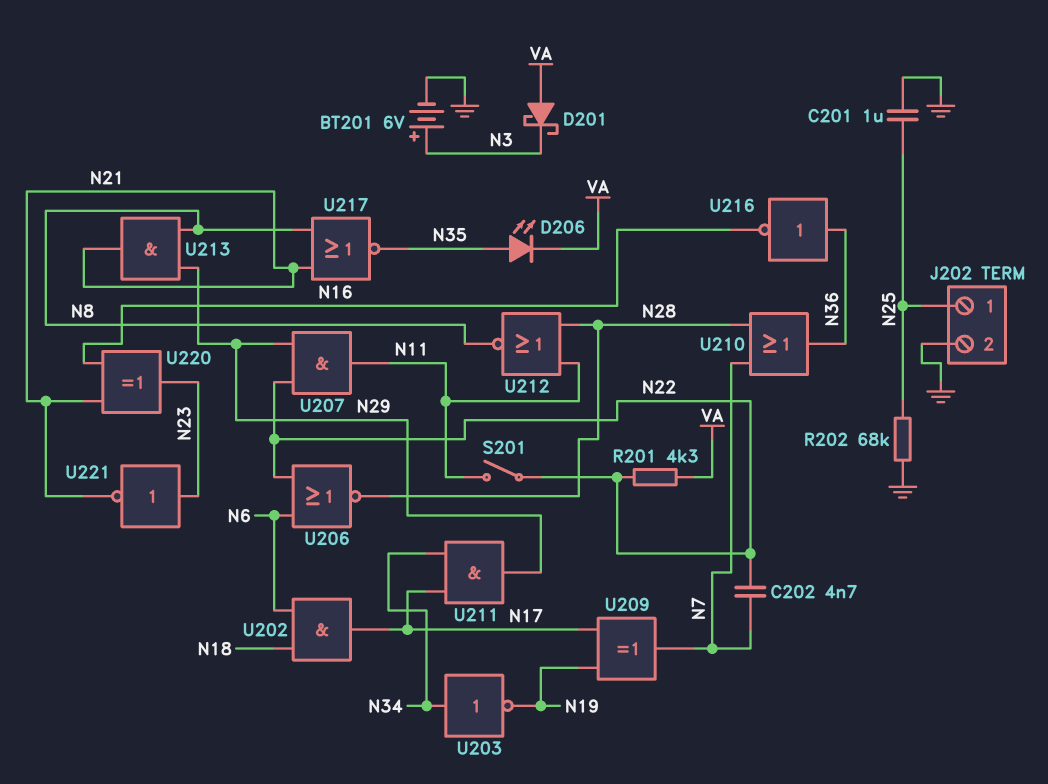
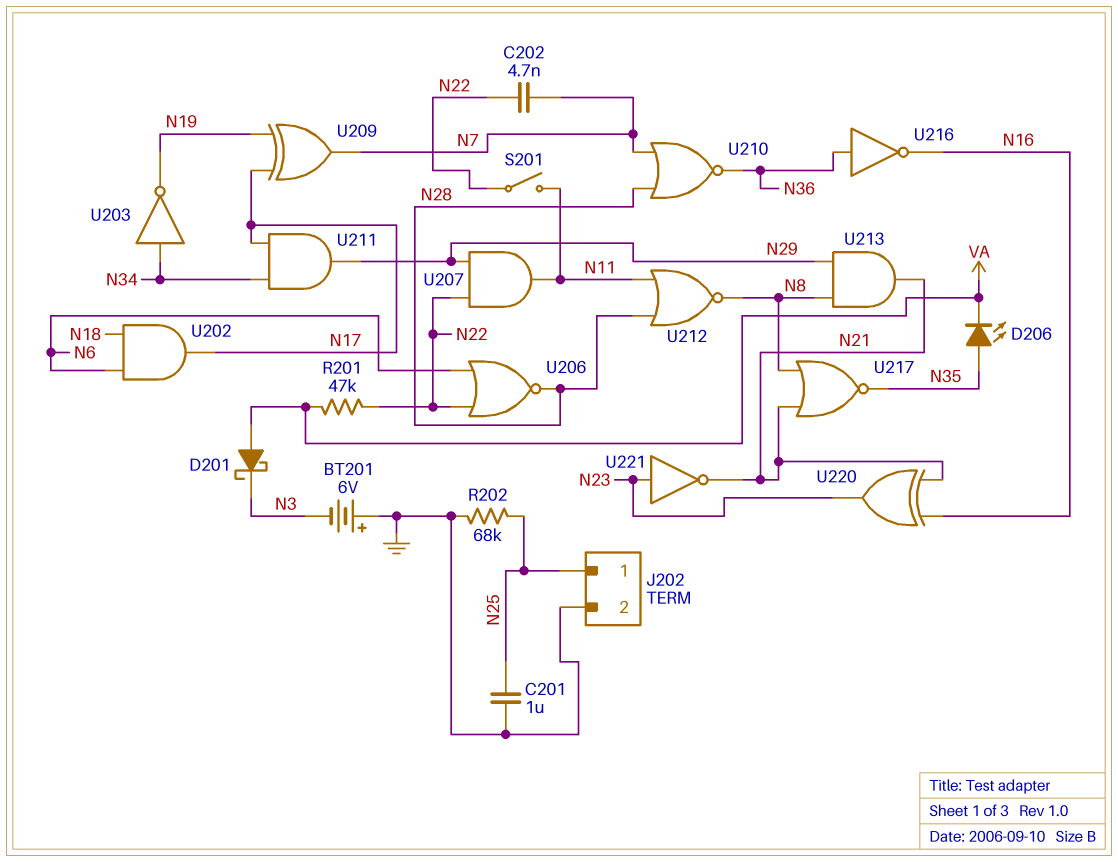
BT201: 6V (plus N3, minus GND) -> 6V (plus GND, minus N3)
R201: 4.3k (N22, VA) -> 47k (N22, VA)
U210: OR (in N7, in N28, out N36) -> NOR (in N7, in N28, out N36)

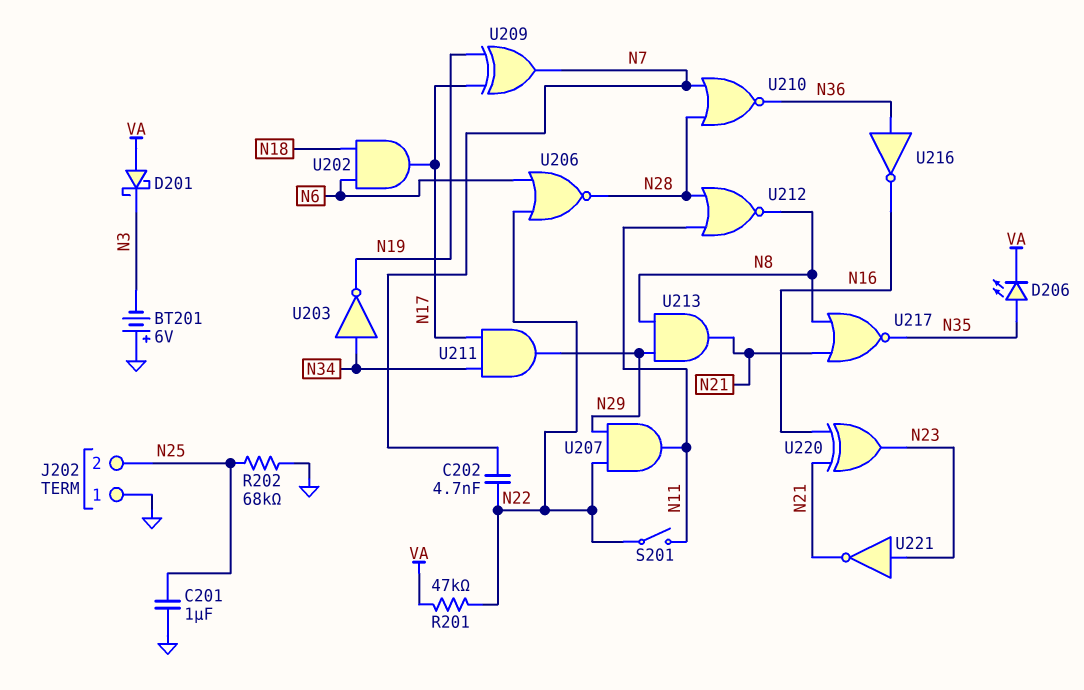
J202 pin 1: N25 -> GND
J202 pin 2: GND -> N25

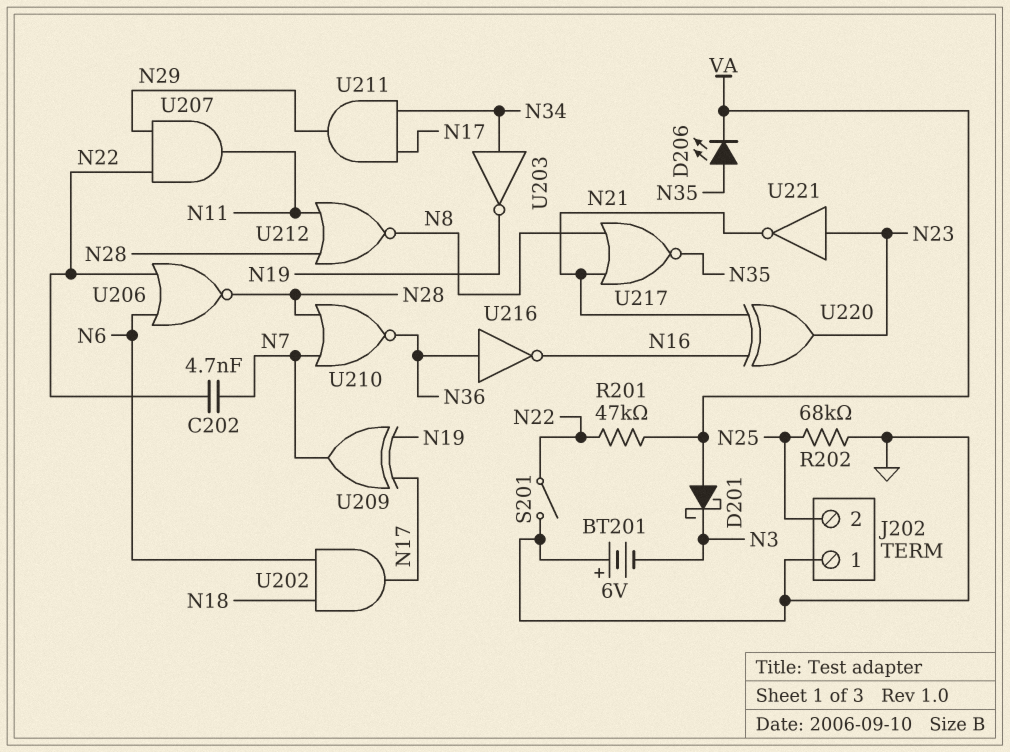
C201: 1uF (GND, N25) -> none
S201: switch (N11, N22) -> switch (GND, N22)
U213: AND (in N8, in N29, out N21) -> none

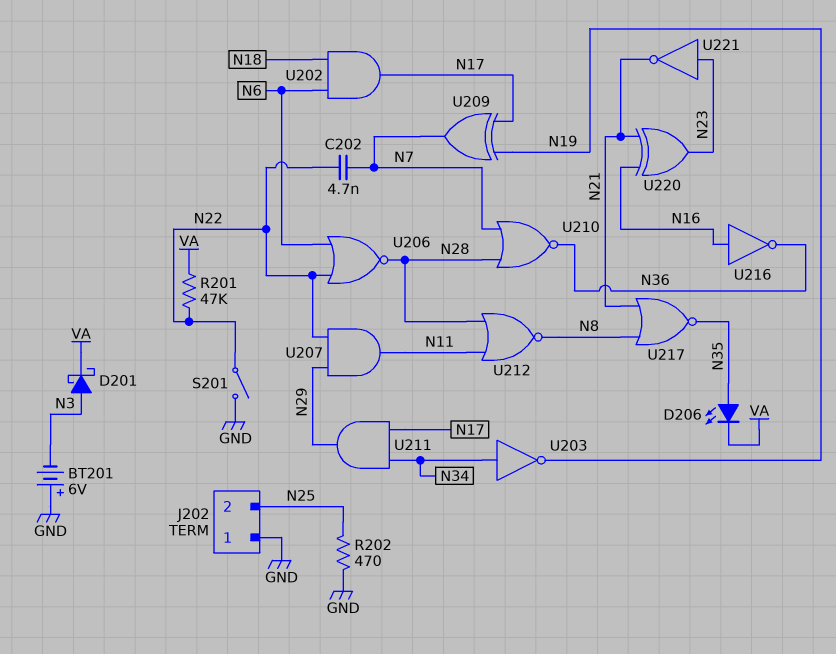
D201: schottky (A VA, K N3) -> schottky (A N3, K VA)
R202: 68k (GND, N25) -> 470 (GND, N25)
U216: NOT (in N36, out N16) -> NOT (in N16, out N36)

